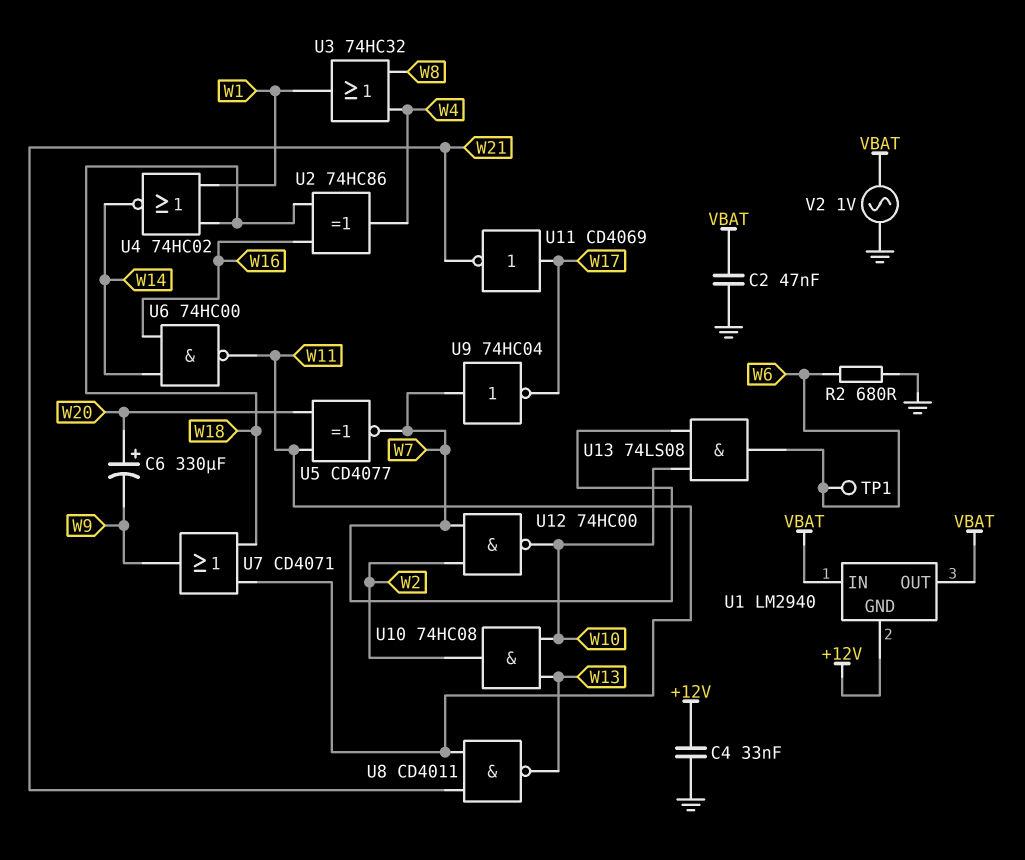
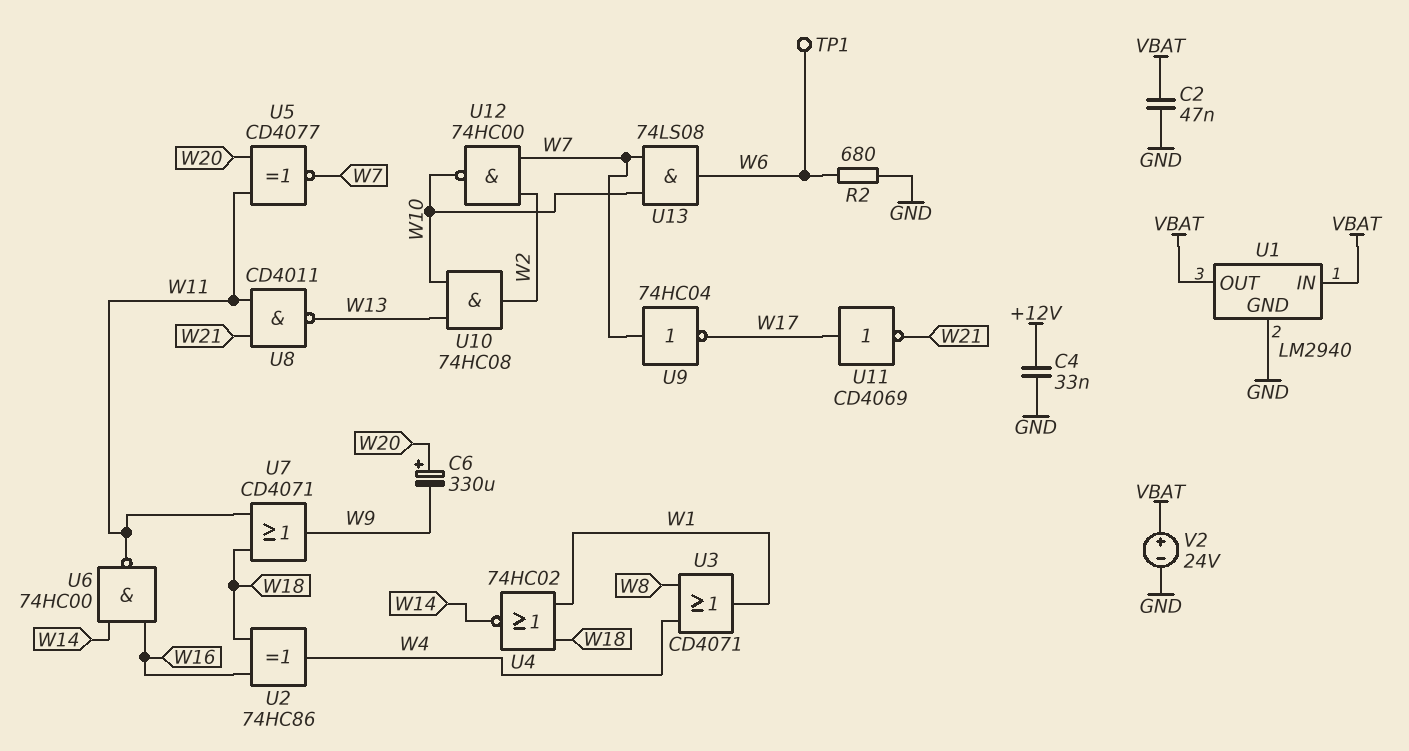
U1 pin GND: +12V -> GND
U3: OR 74HC32 (in W4, in W8, out W1) -> OR CD4071 (in W4, in W8, out W1)
V2: AC 1V (GND, VBAT) -> 24V (plus VBAT, minus GND)

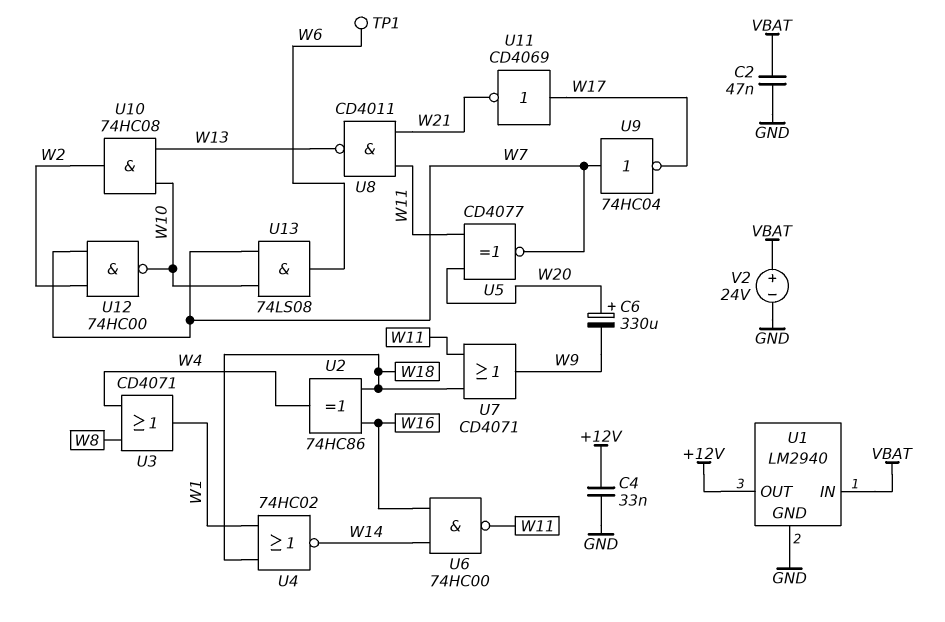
R2: 680 (GND, W6) -> none
U1 pin OUT: VBAT -> +12V

